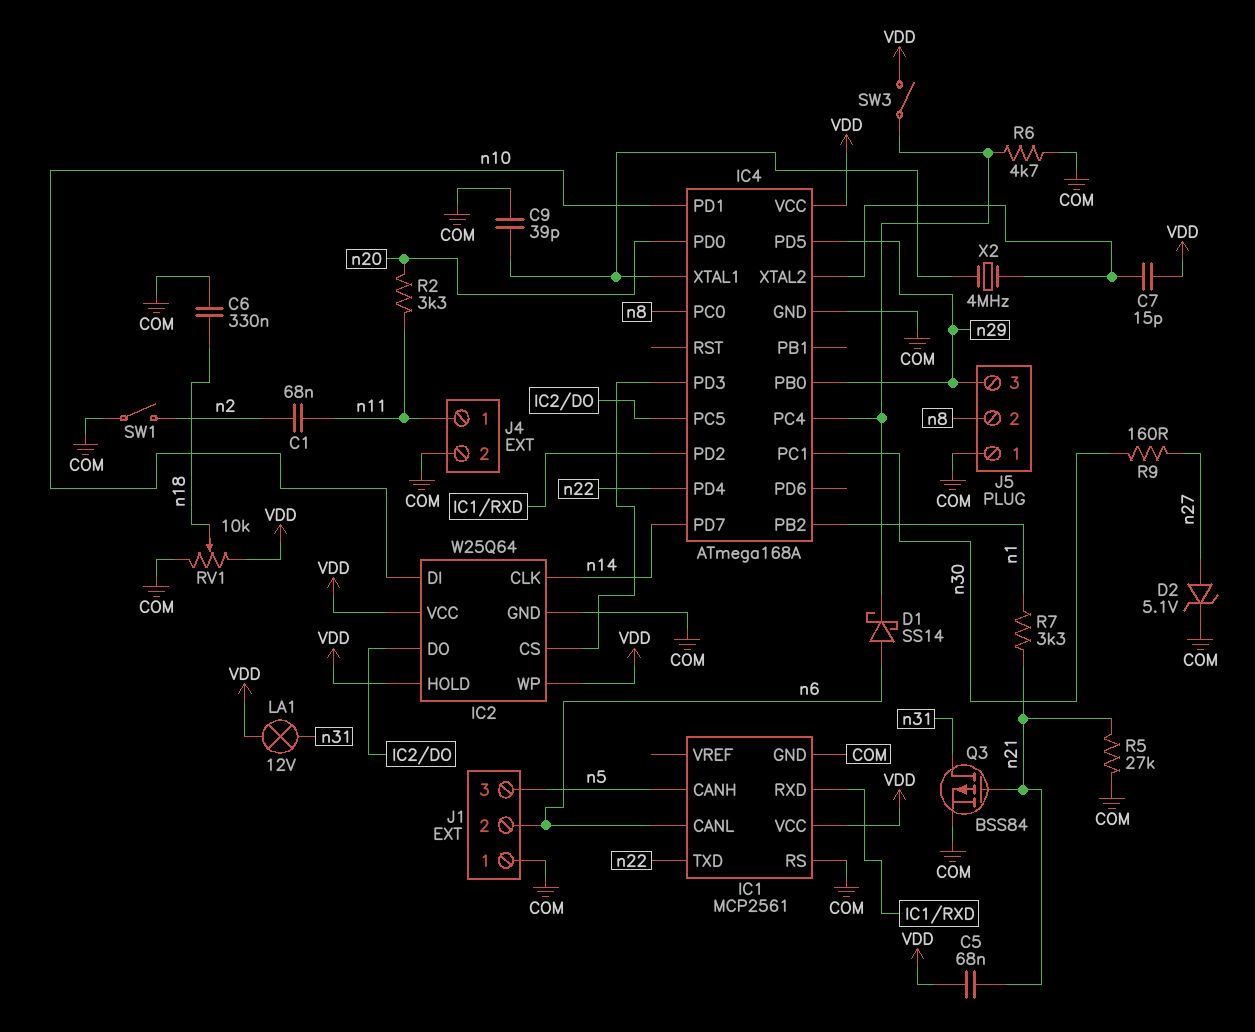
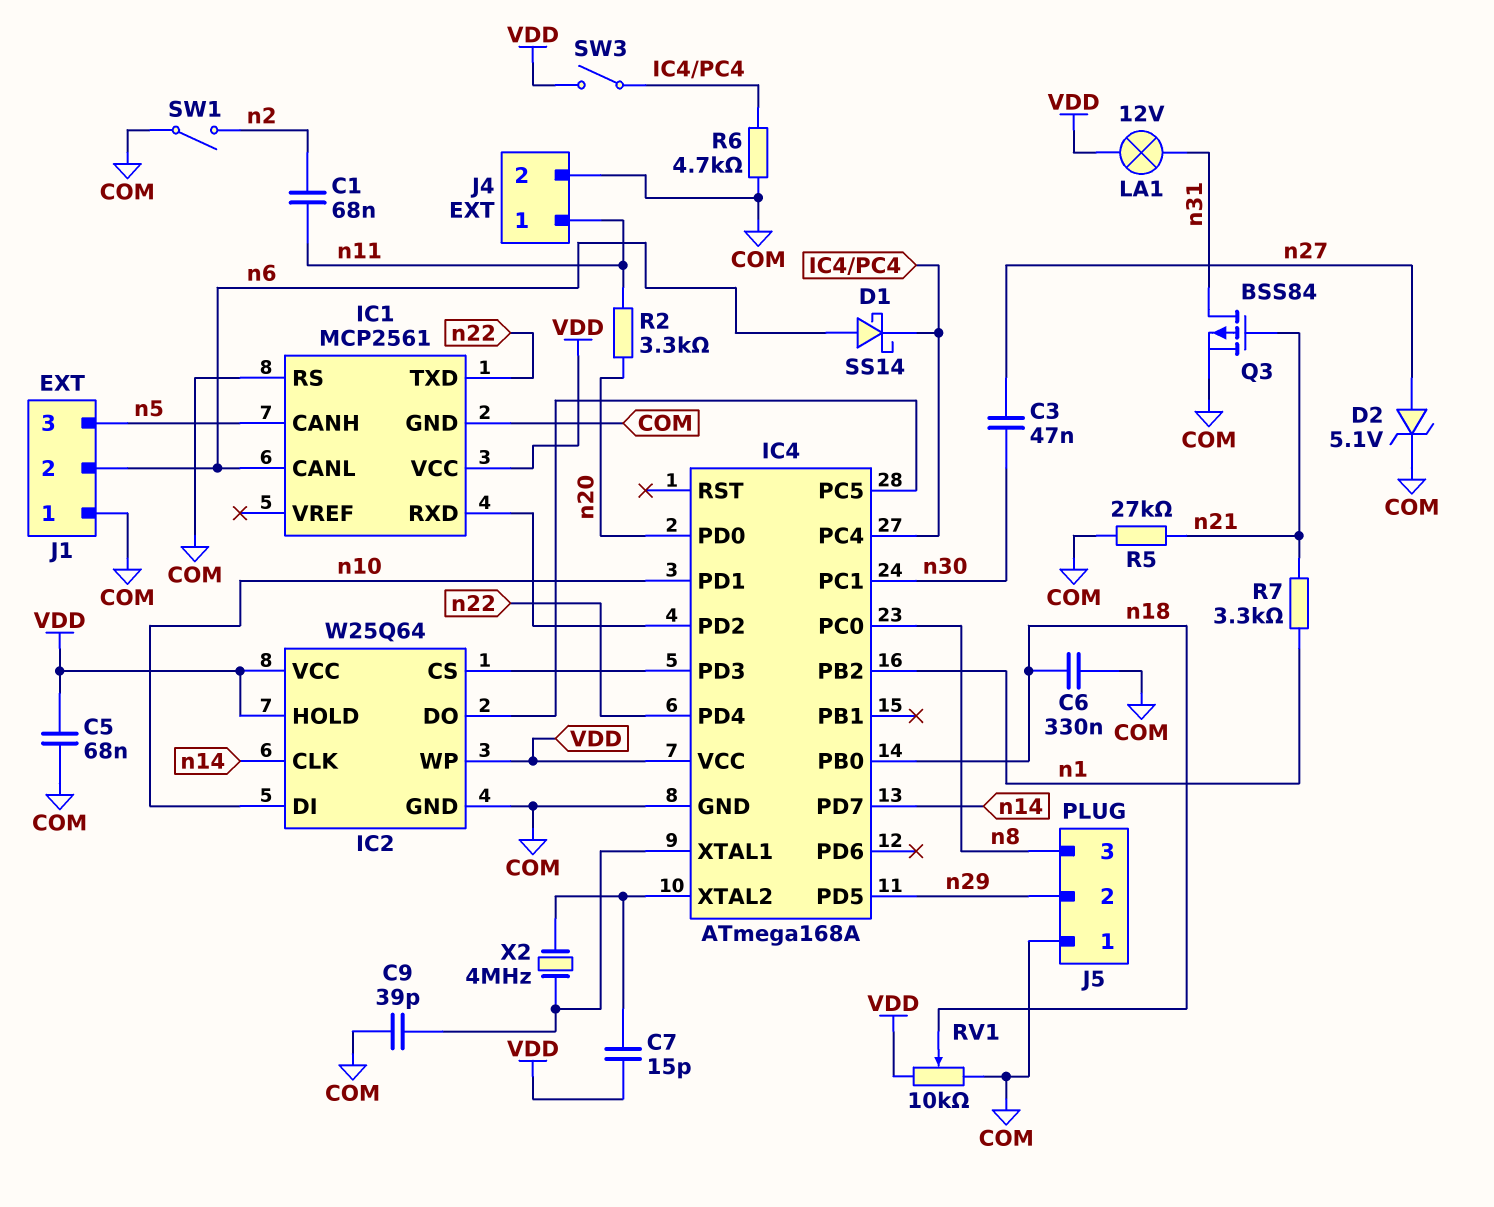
C3: none -> 47nF (n27, n30)
C5: 68nF (VDD, n21) -> 68nF (COM, VDD)
IC4 pin PB0: n29 -> n18
J5 pin 2: n8 -> n29
J5 pin 3: n29 -> n8
R9: 160 (n27, n30) -> none

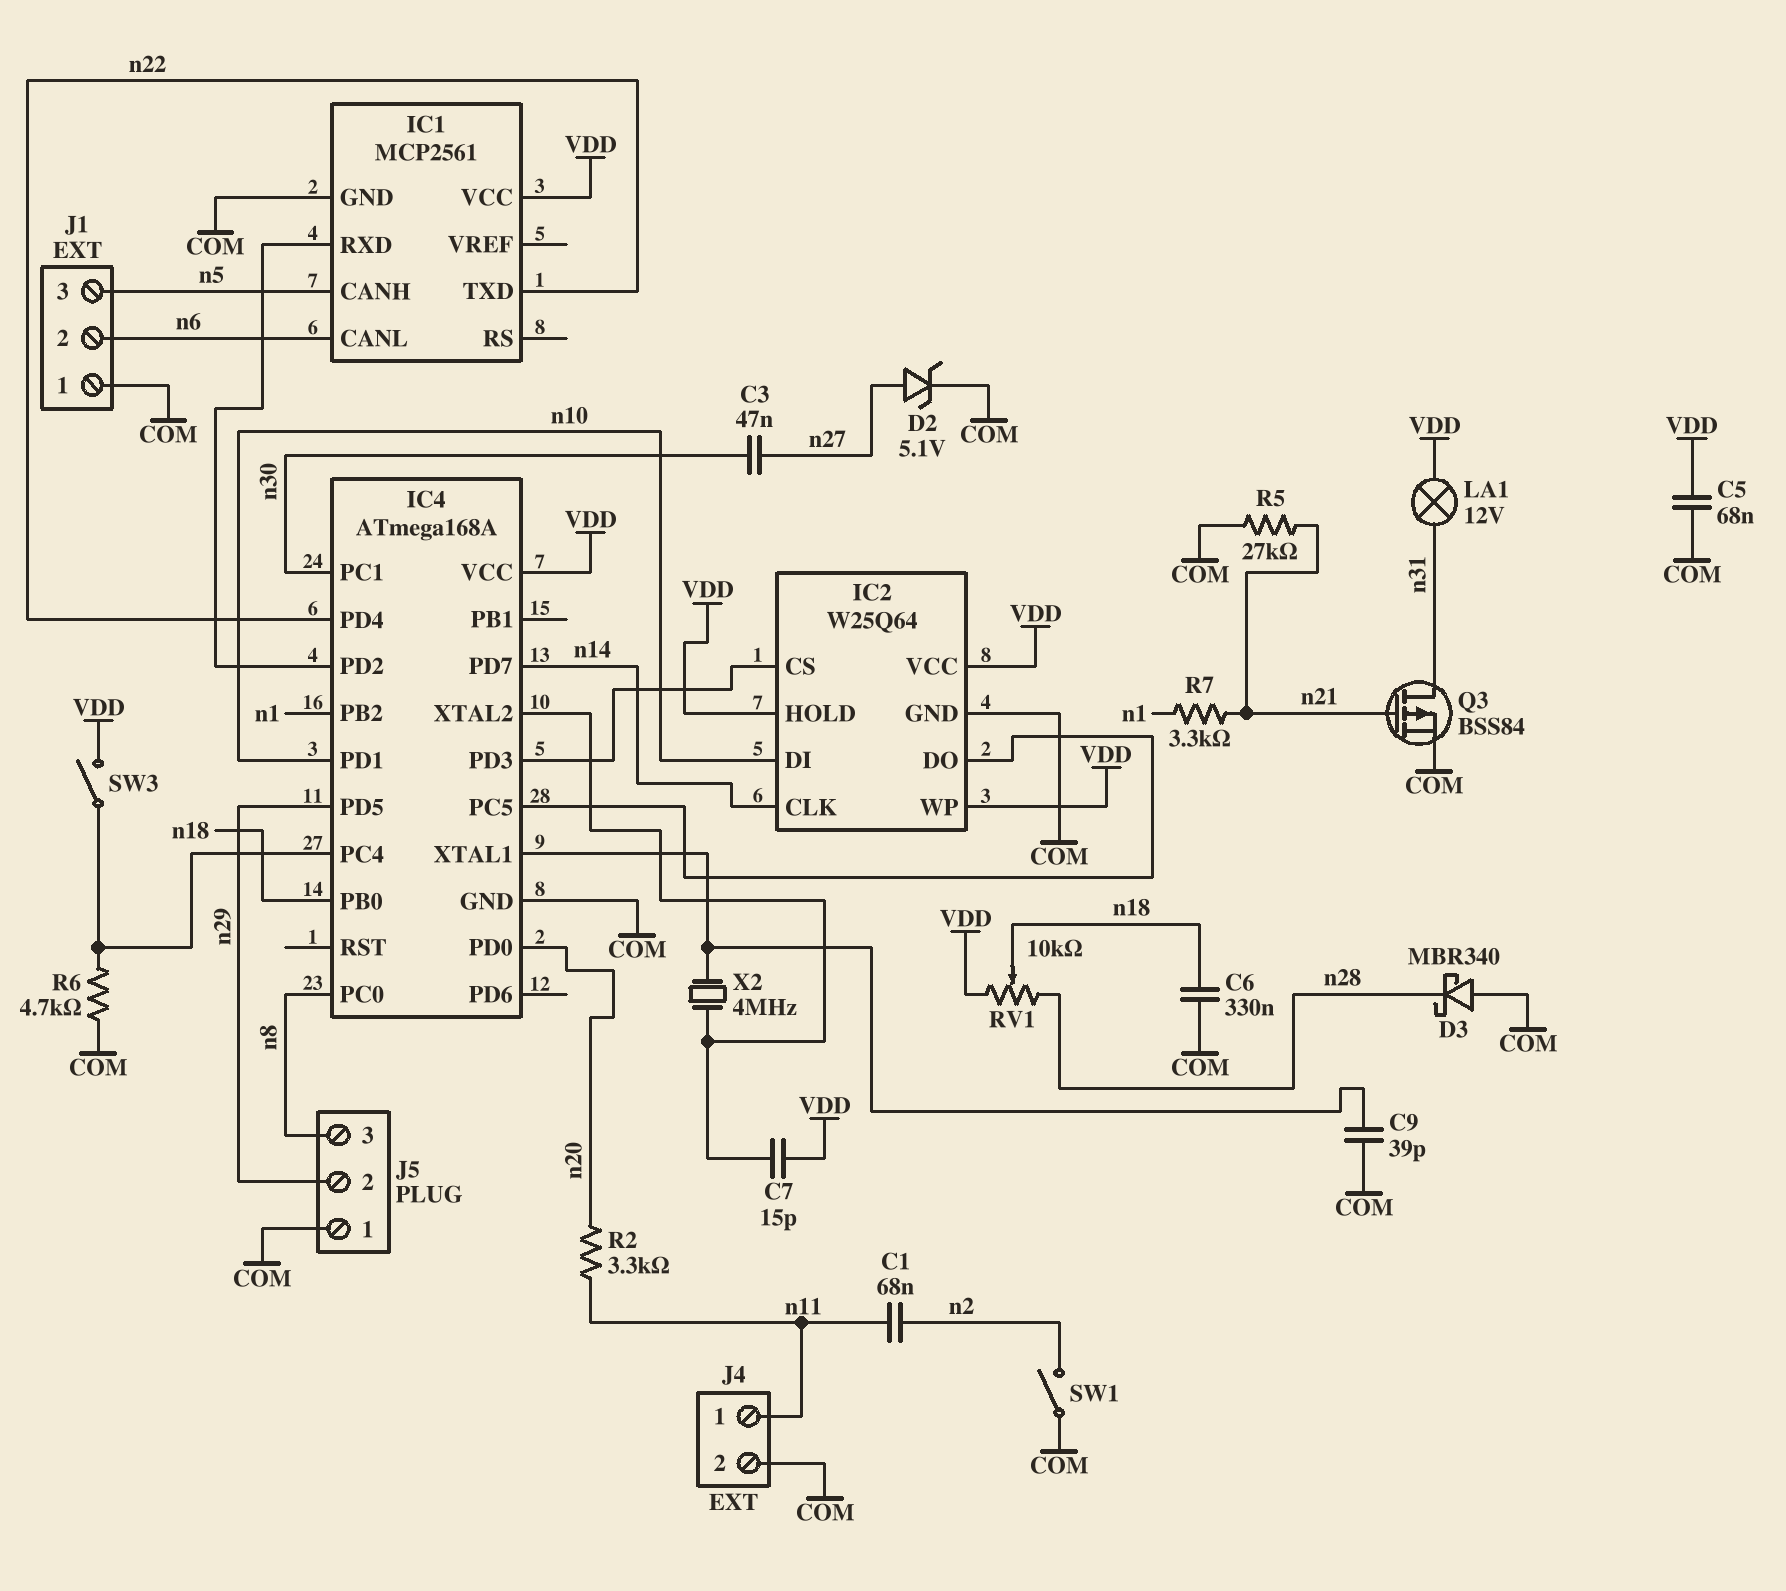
D1: schottky SS14 (A n6, K IC4/PC4) -> none
D3: none -> schottky MBR340 (A COM, K n28)
IC1 pin RS: COM -> none
RV1: 10k (COM, VDD, wiper n18) -> 10k (VDD, n28, wiper n18)

